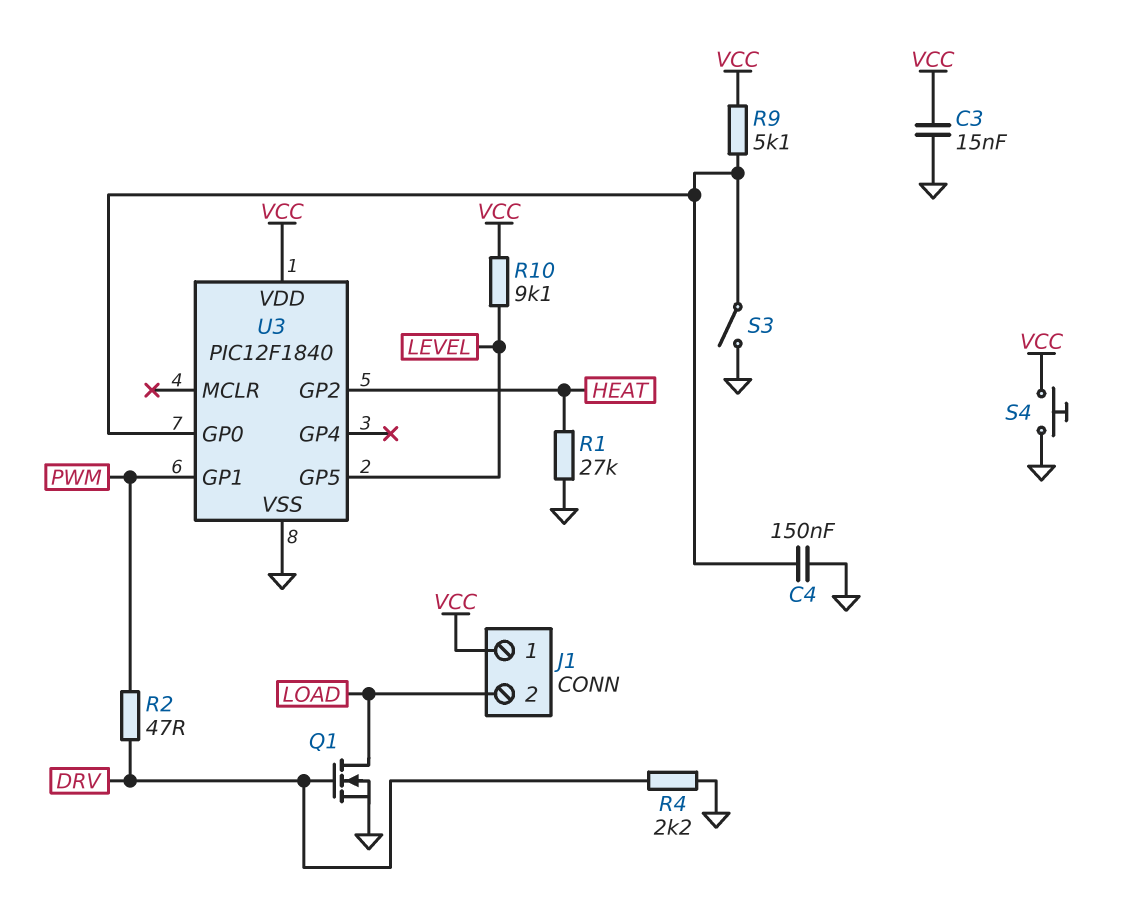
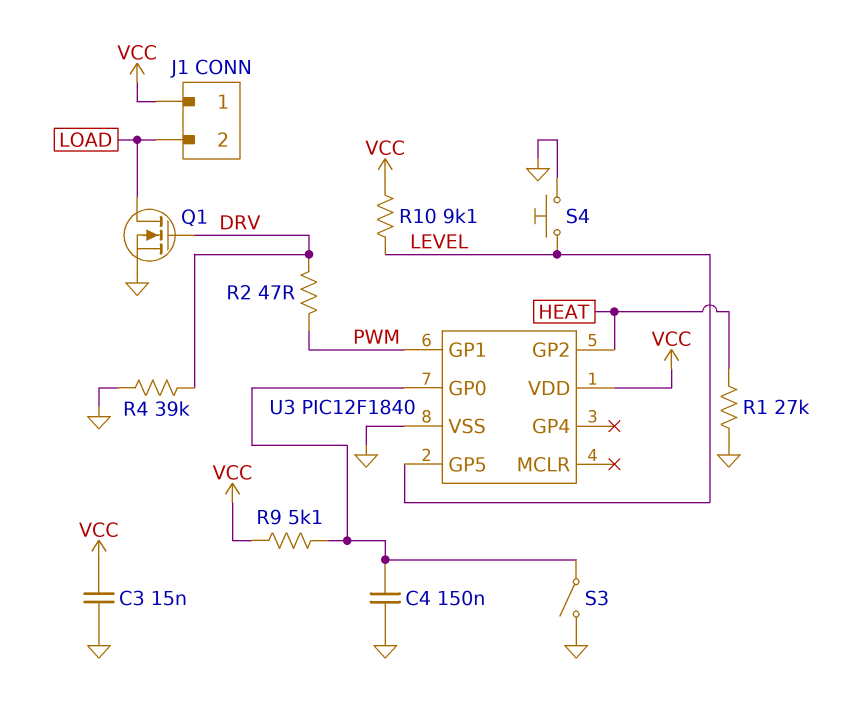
R4: 2.2k (DRV, GND) -> 39k (DRV, GND)
S4: button (GND, VCC) -> button (GND, LEVEL)

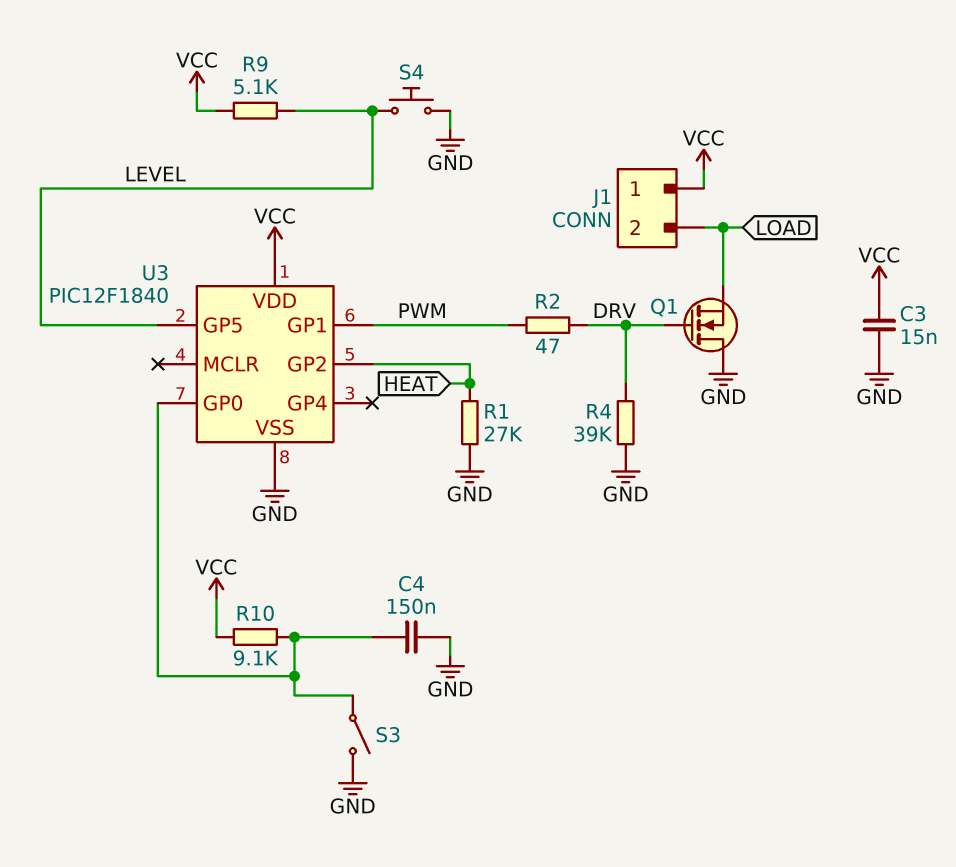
Q1: NMOS (G DRV, D LOAD, S GND) -> NMOS (G DRV, D GND, S LOAD)
R9: 5.1k (U3/GP0, VCC) -> 5.1k (LEVEL, VCC)
R10: 9.1k (LEVEL, VCC) -> 9.1k (U3/GP0, VCC)

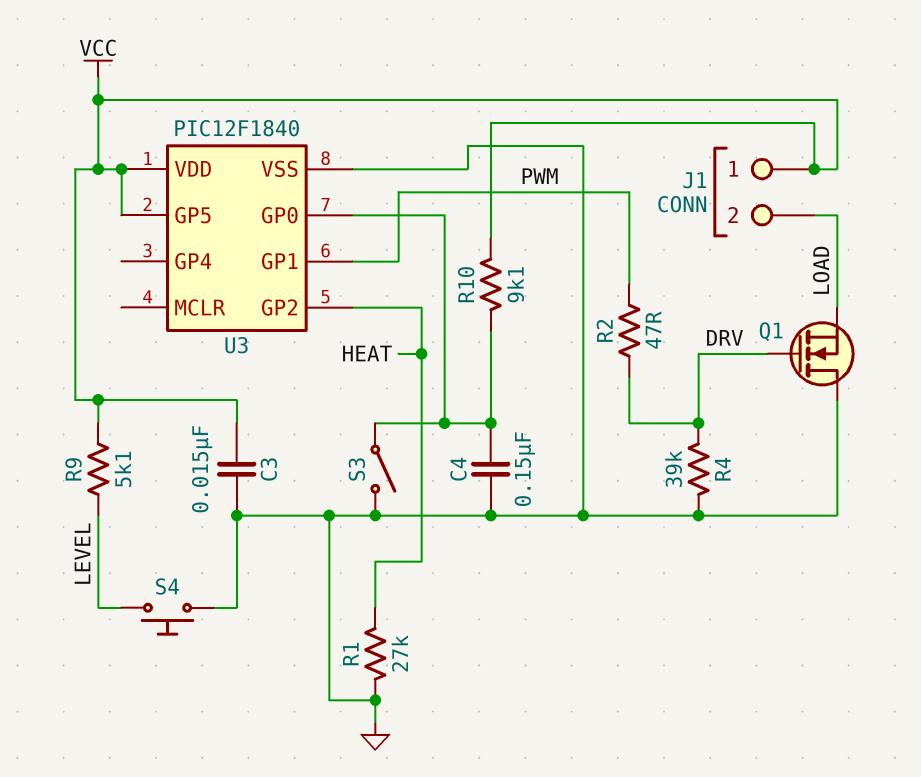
U3 pin GP5: LEVEL -> VCC

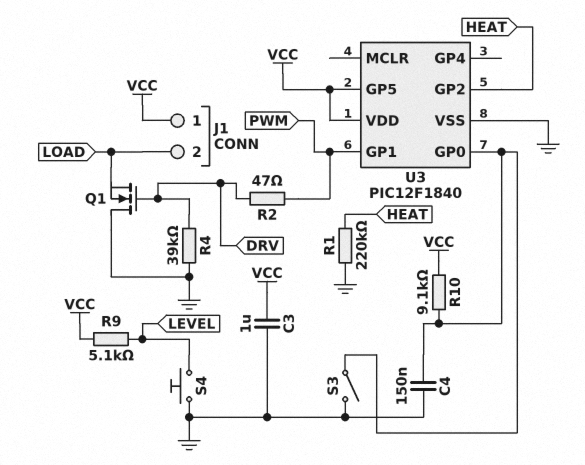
C3: 15nF (GND, VCC) -> 1uF (GND, VCC)
R1: 27k (GND, HEAT) -> 220k (GND, HEAT)

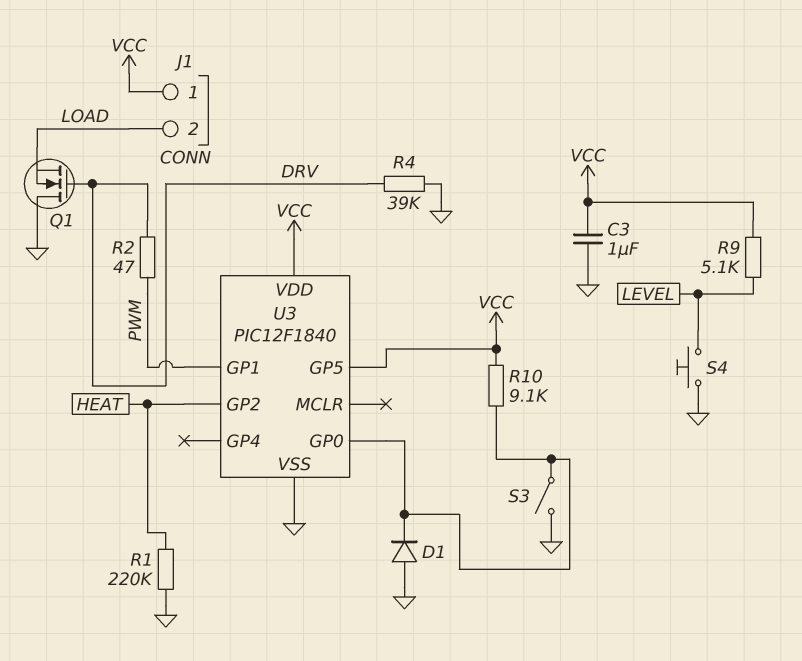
C4: 150nF (GND, U3/GP0) -> none
D1: none -> diode (A GND, K U3/GP0)

